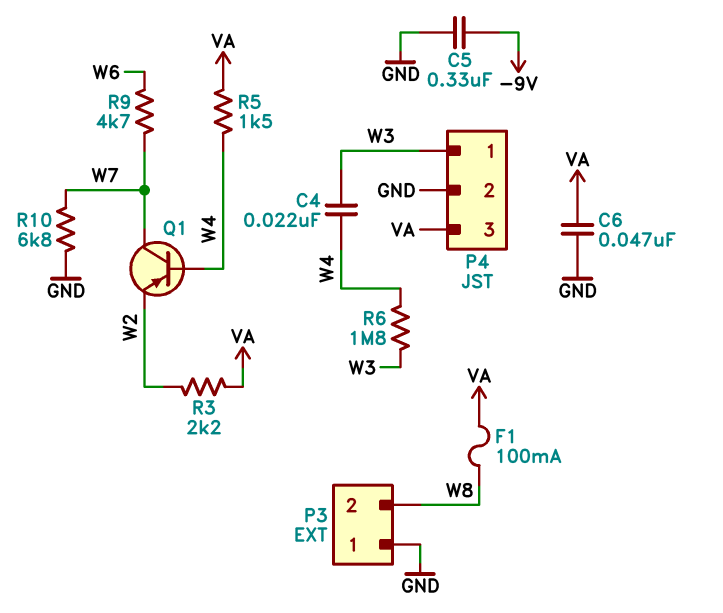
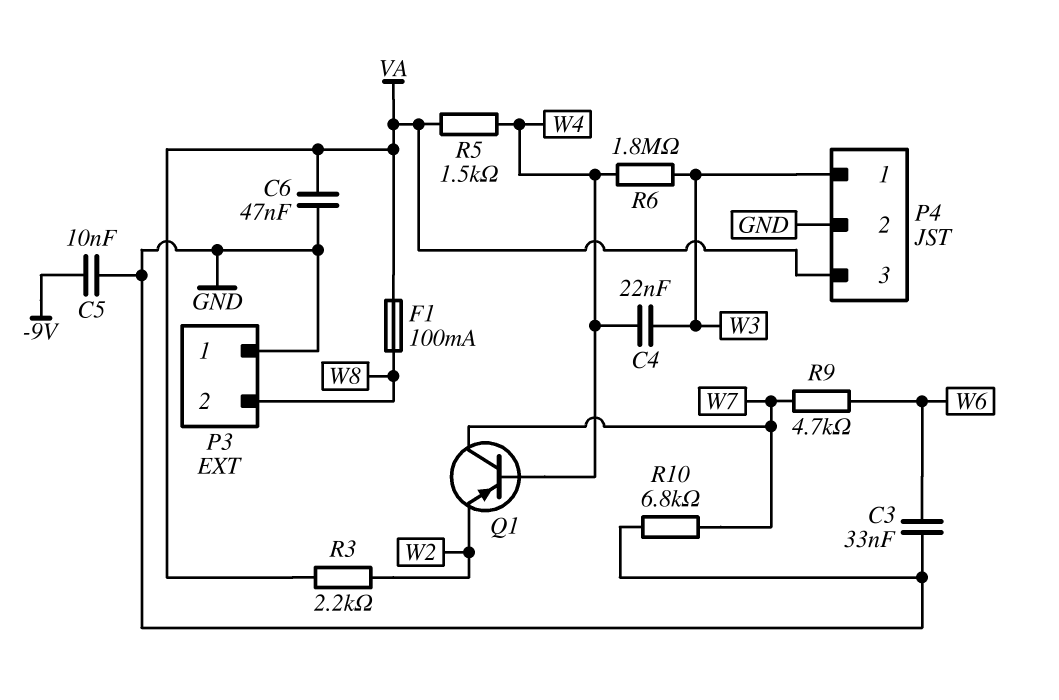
C3: none -> 33nF (GND, W6)
C5: 330nF (-9V, GND) -> 10nF (-9V, GND)

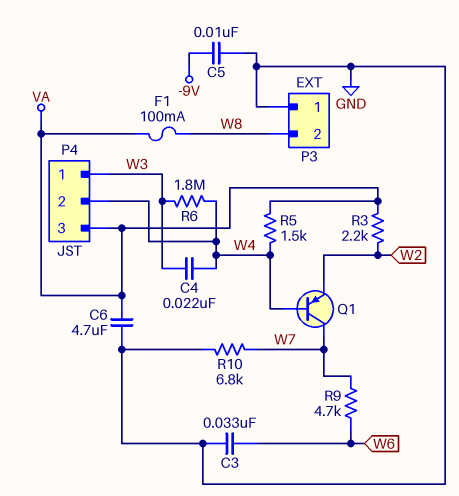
C6: 47nF (GND, VA) -> 4.7uF (GND, VA)
P4 pin 2: GND -> W4

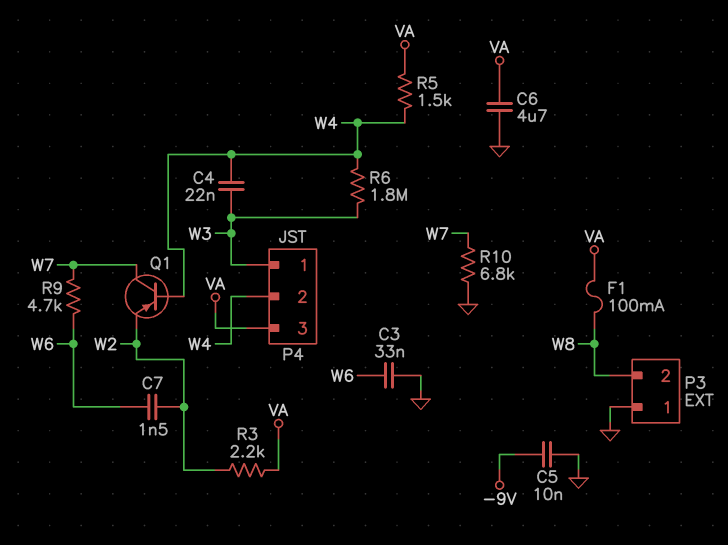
C7: none -> 1.5nF (W2, W6)

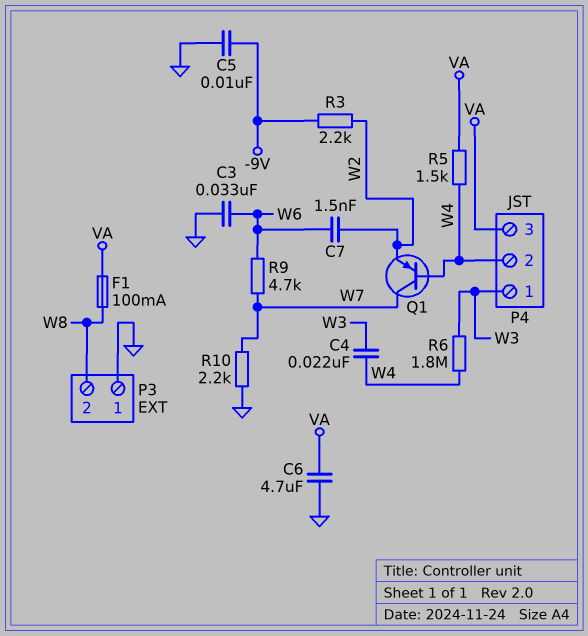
R3: 2.2k (VA, W2) -> 2.2k (-9V, W2)
R10: 6.8k (GND, W7) -> 2.2k (GND, W7)

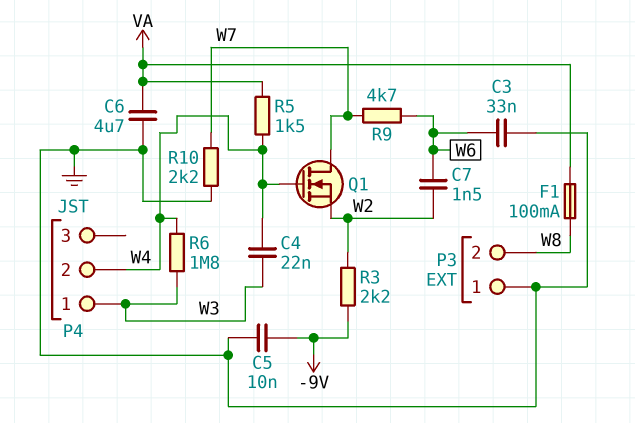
P4 pin 3: VA -> none
Q1: PNP (B W4, C W7, E W2) -> NMOS (G W4, D W7, S W2)

